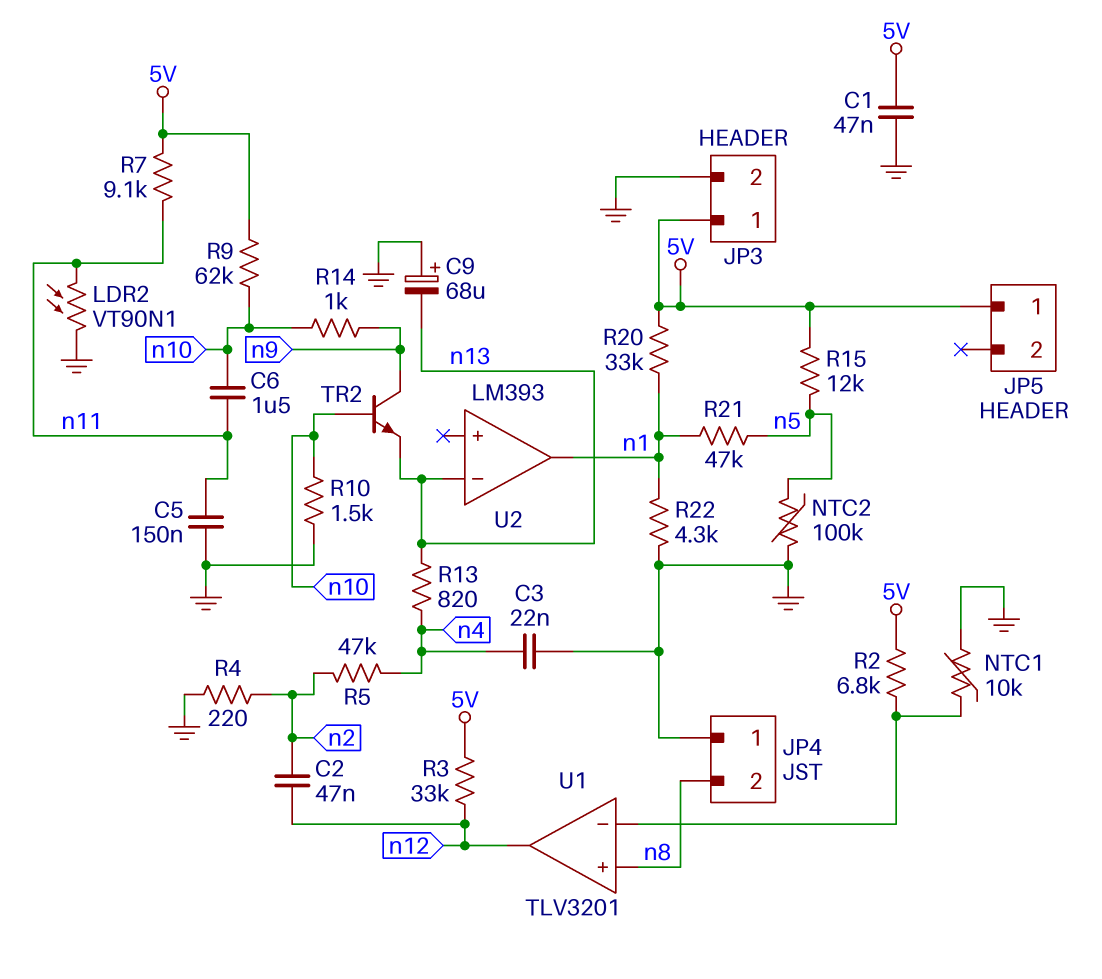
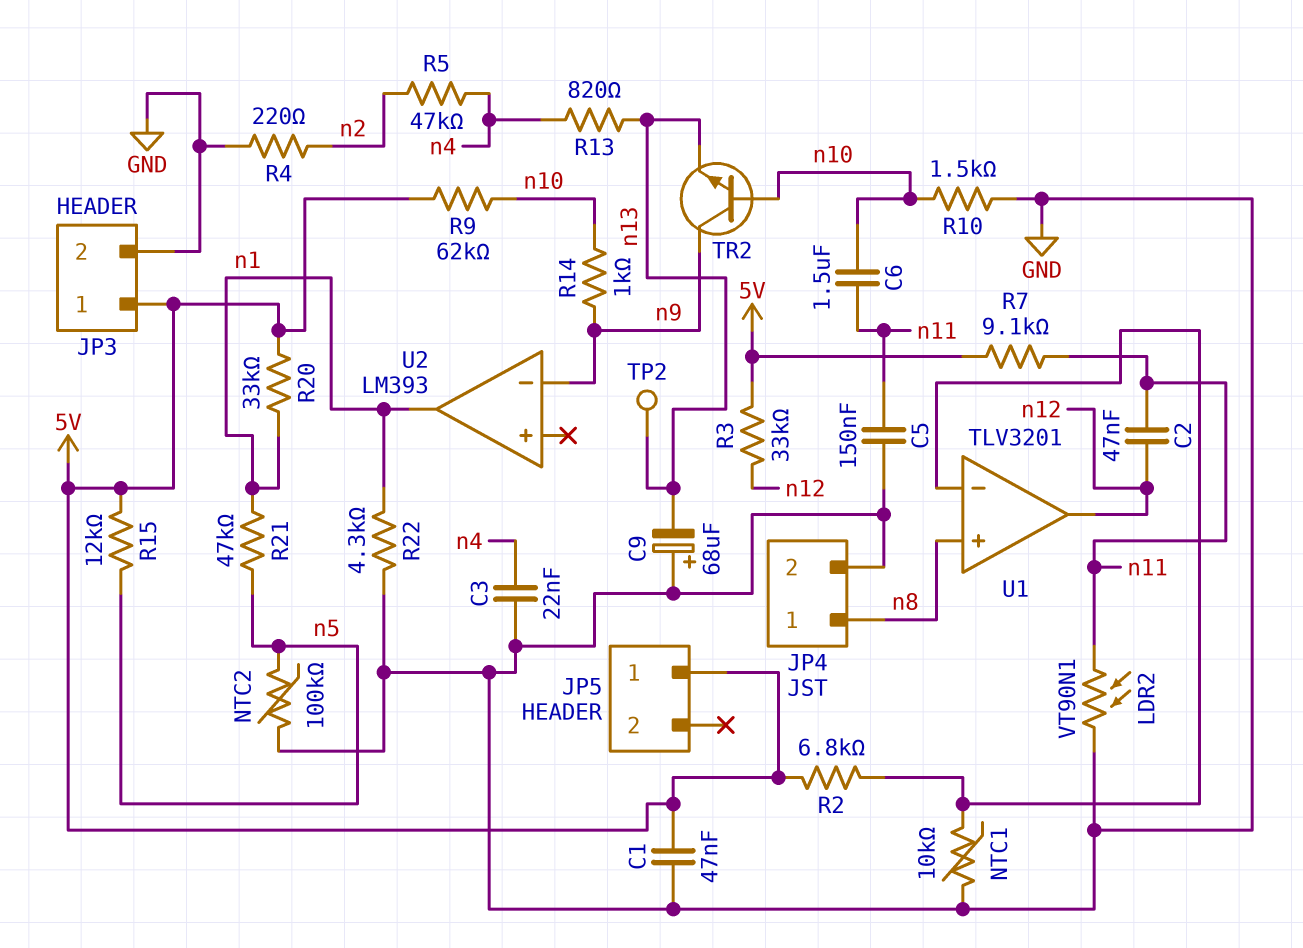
C2: 47nF (n2, n12) -> 47nF (n11, n12)
JP4 pin 1: GND -> n8
JP4 pin 2: n8 -> GND
TP2: none -> test point (n13)
U2 pin in-: n13 -> n9

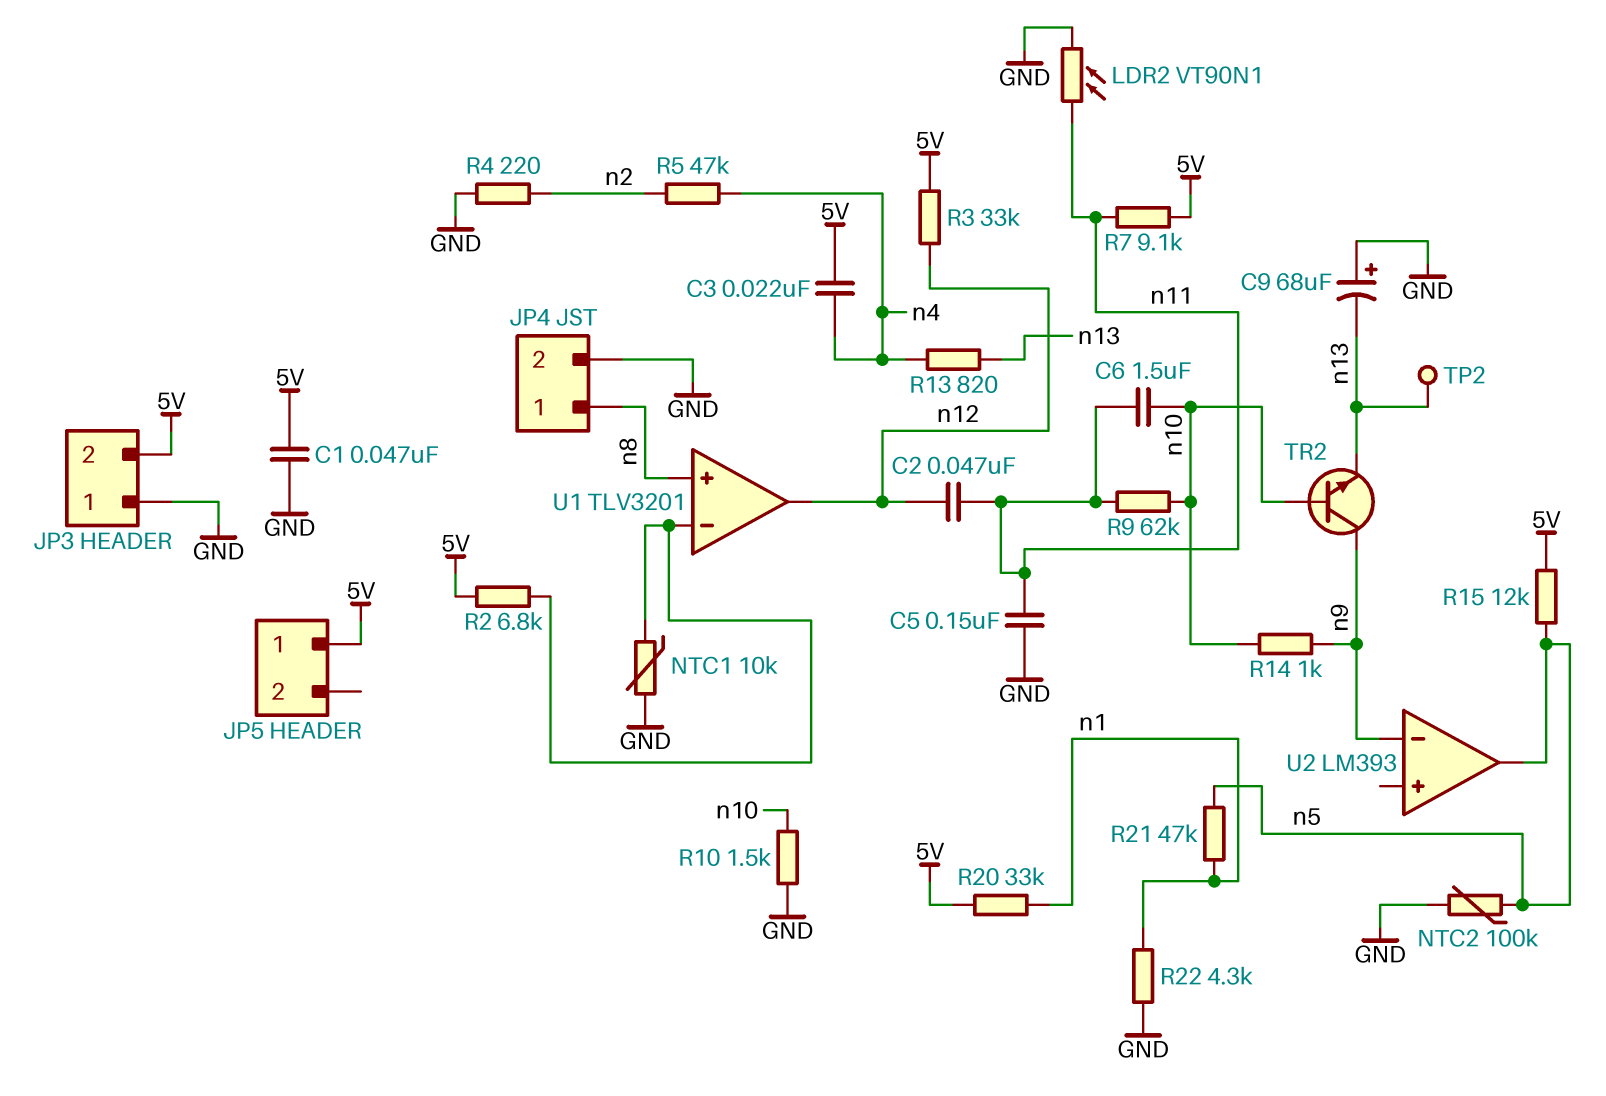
C3: 22nF (GND, n4) -> 22nF (5V, n4)
JP3 pin 1: 5V -> GND
JP3 pin 2: GND -> 5V
R9: 62k (5V, n10) -> 62k (n10, n11)
U2 pin out: n1 -> n5

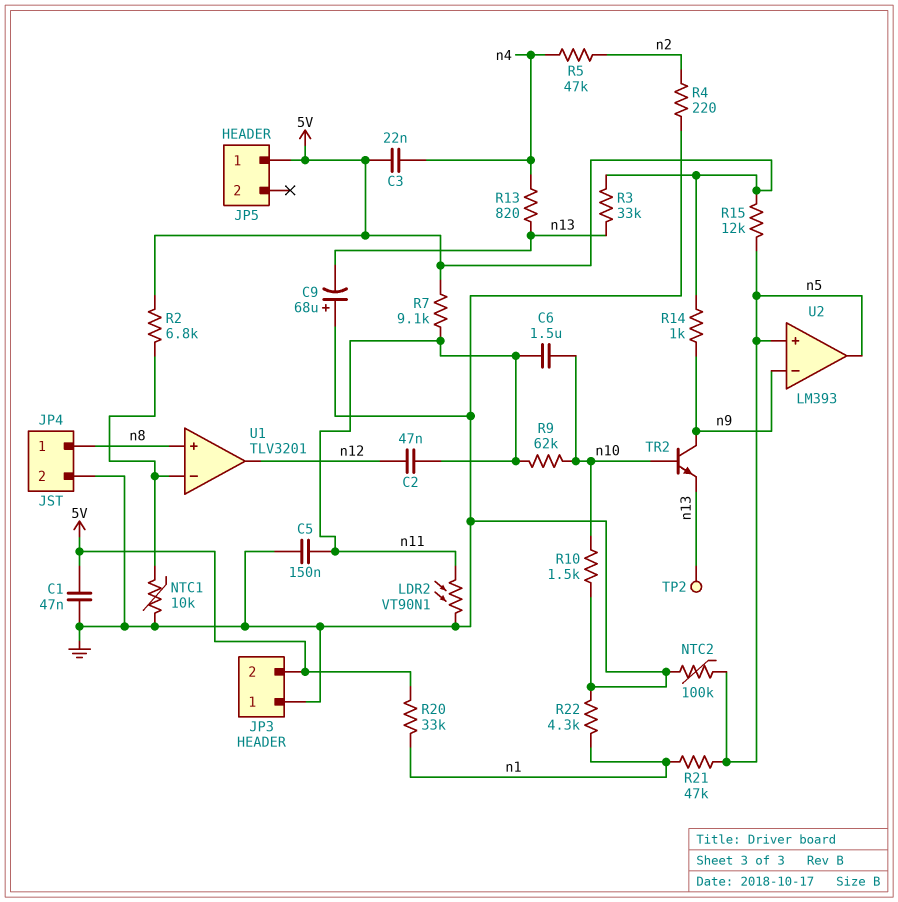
R3: 33k (5V, n12) -> 33k (5V, n13)
R14: 1k (n9, n10) -> 1k (5V, n9)
U2 pin in+: none -> n5

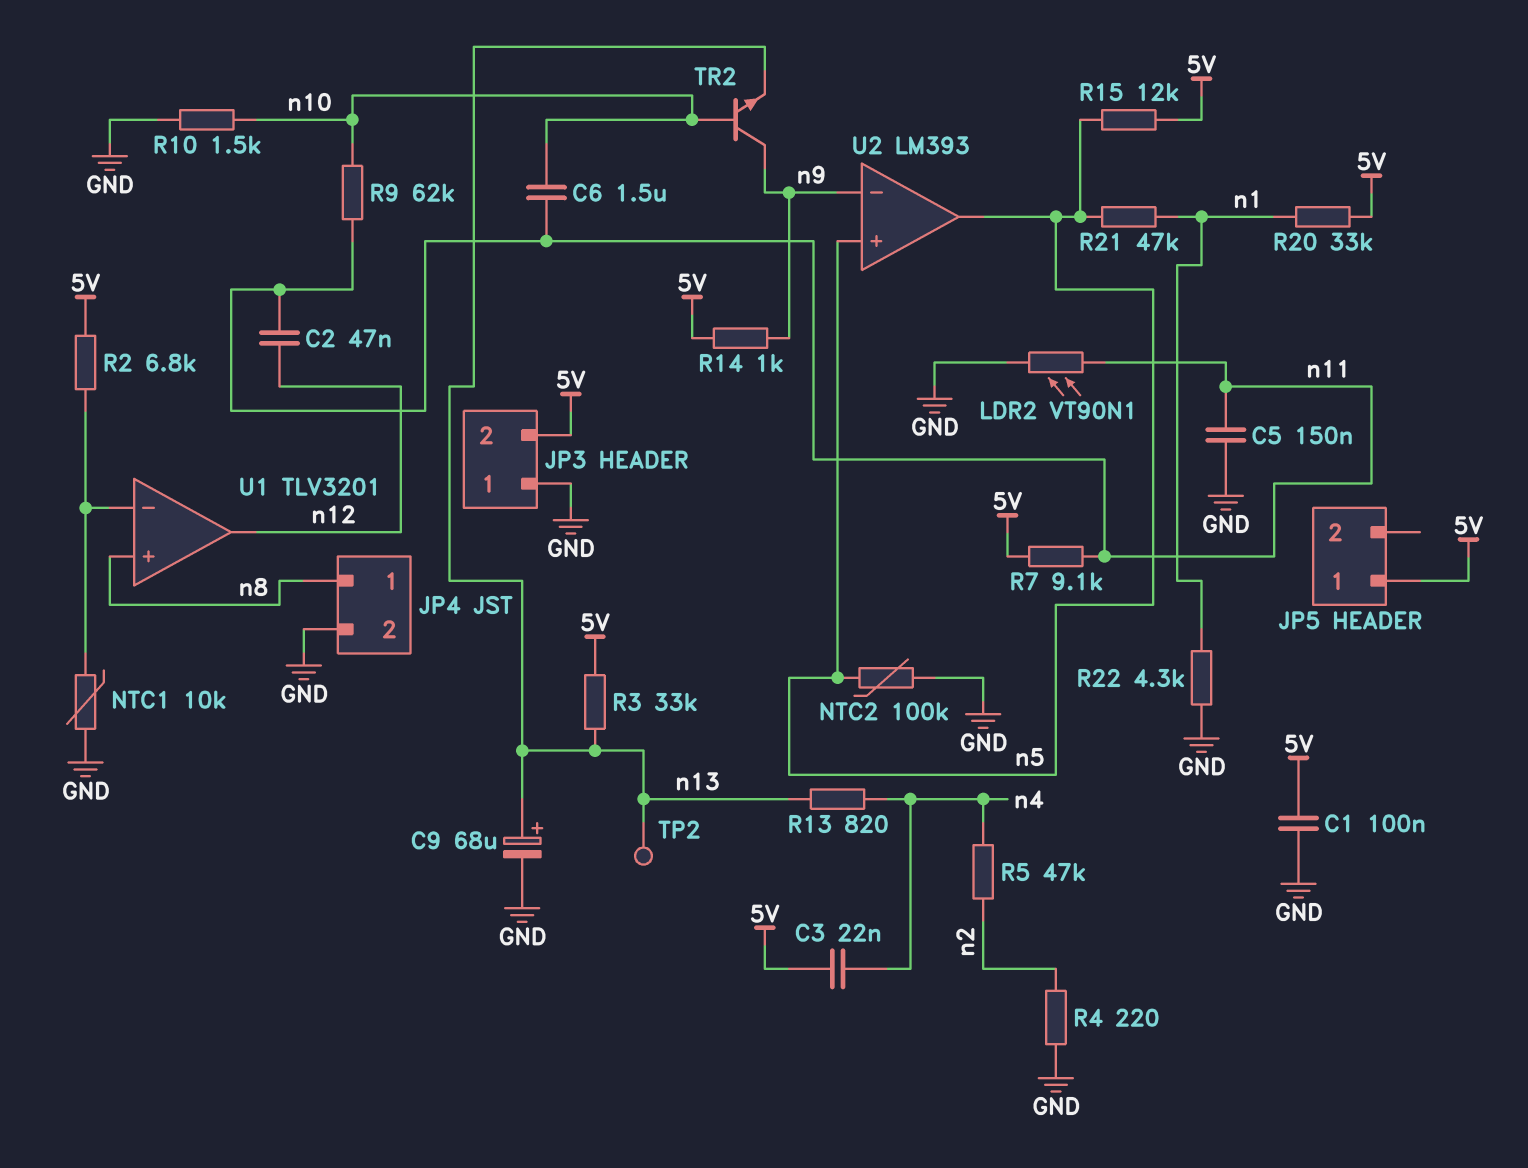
C1: 47nF (5V, GND) -> 100nF (5V, GND)
C9: 68uF (plus GND, minus n13) -> 68uF (plus n13, minus GND)

